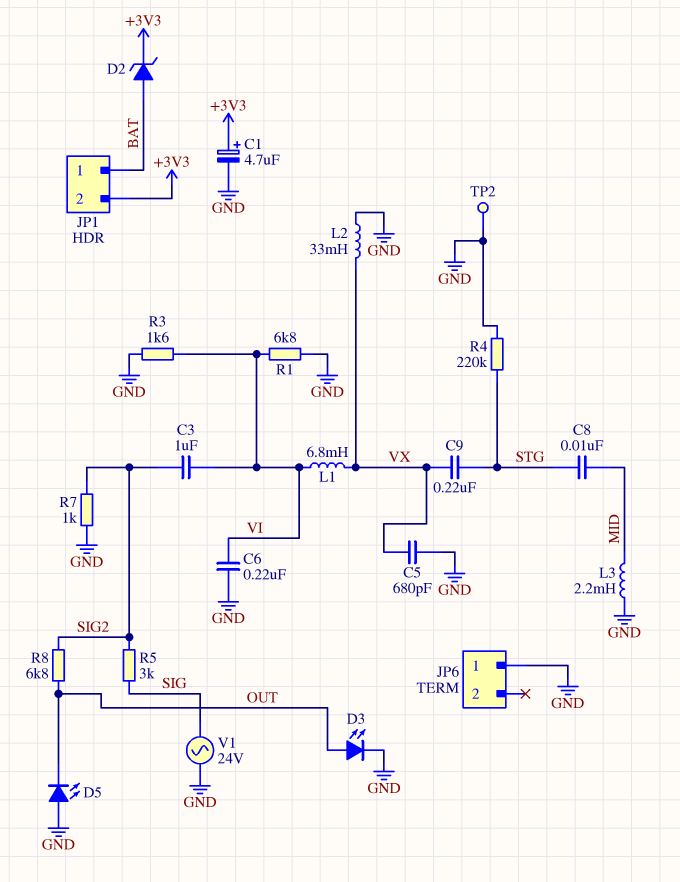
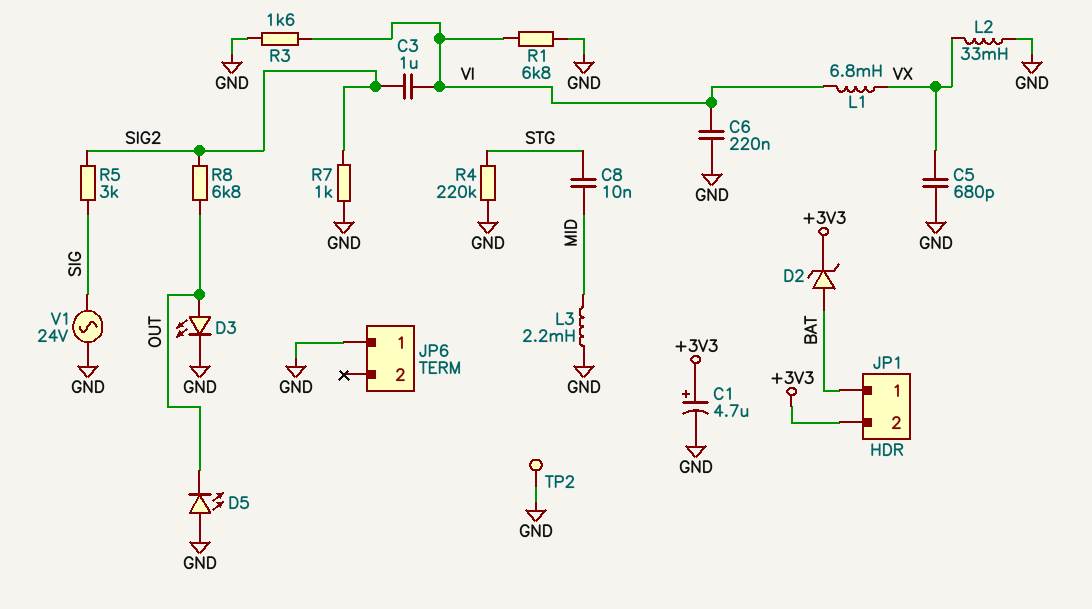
C9: 220nF (STG, VX) -> none

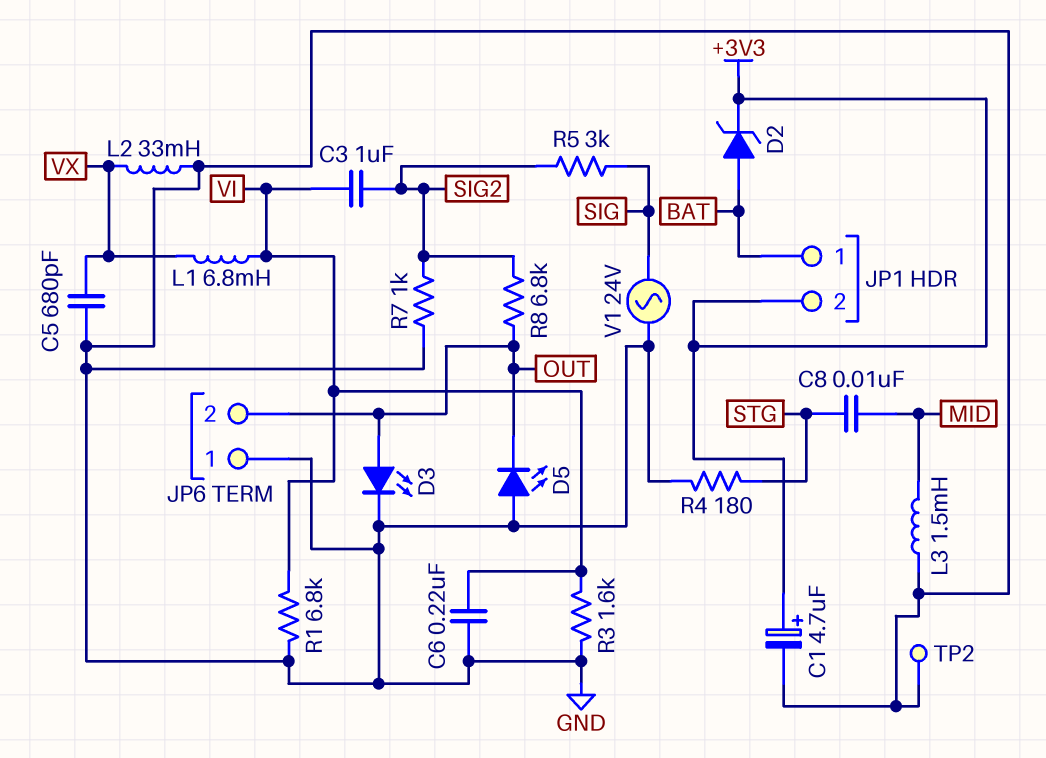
JP6 pin 2: none -> OUT
L3: 2.2mH (GND, MID) -> 1.5mH (GND, MID)
R4: 220k (GND, STG) -> 180 (GND, STG)

